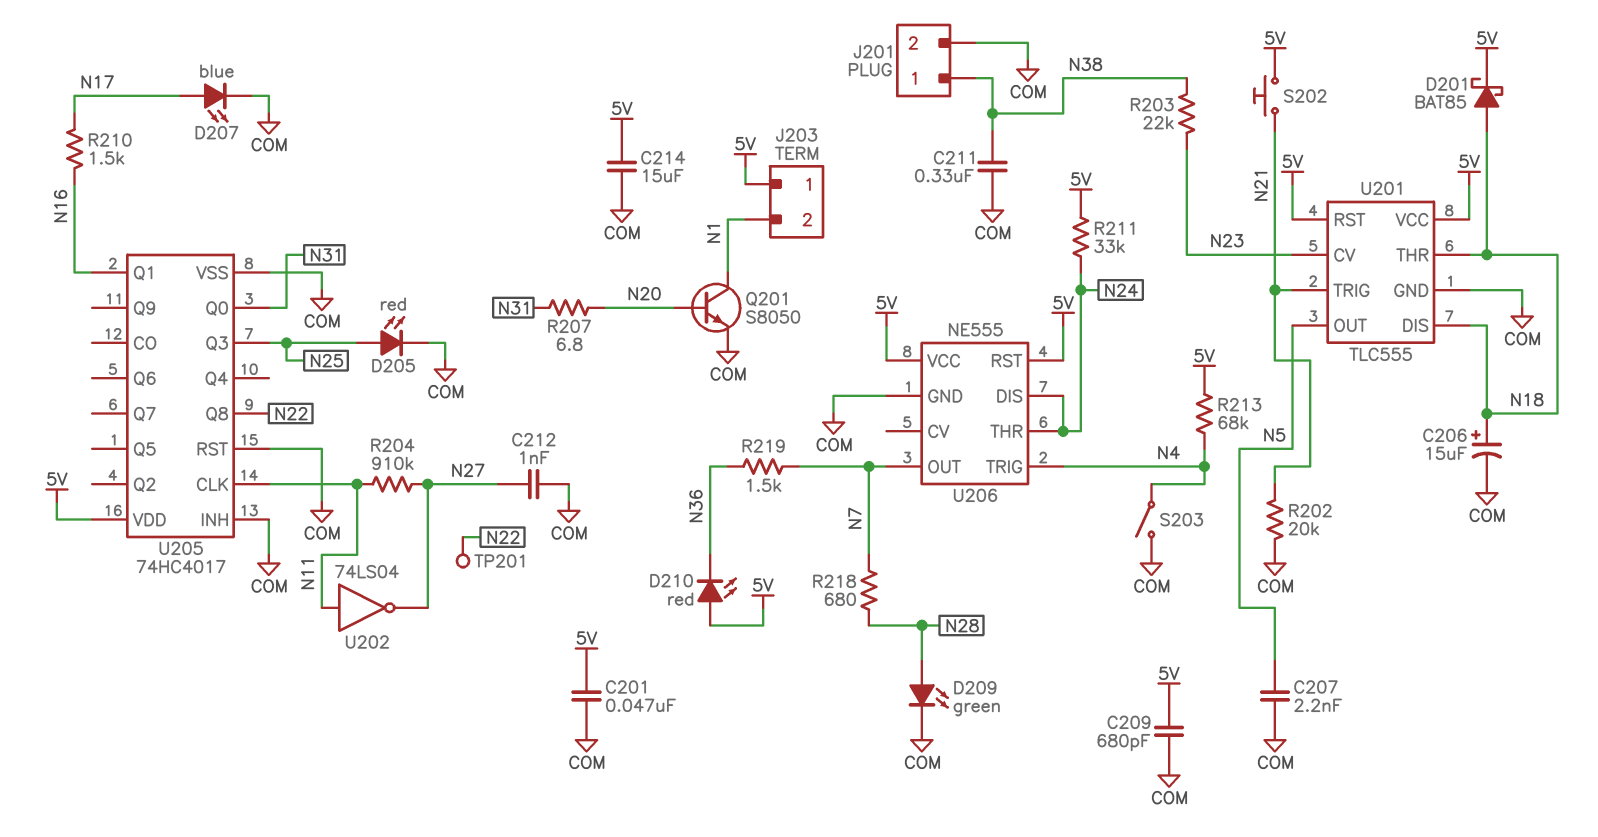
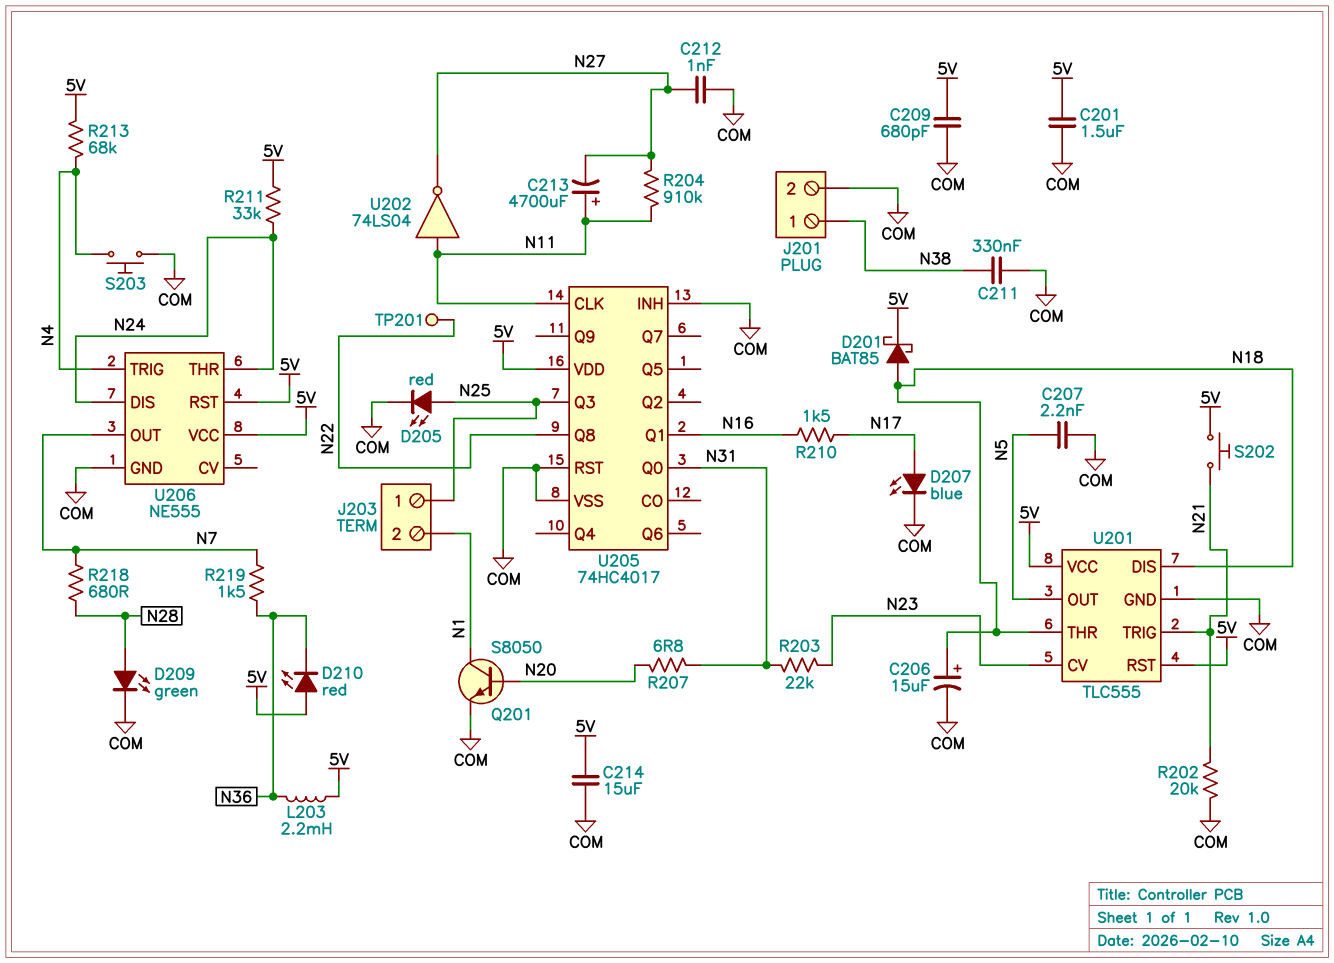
C201: 47nF (5V, COM) -> 1.5uF (5V, COM)
C213: none -> 4700uF (plus N11, minus N27)
J203 pin 1: 5V -> N25
L203: none -> 2.2mH (5V, N36)
R203: 22k (N23, N38) -> 22k (N23, N31)
S203: switch (COM, N4) -> button (COM, N4)

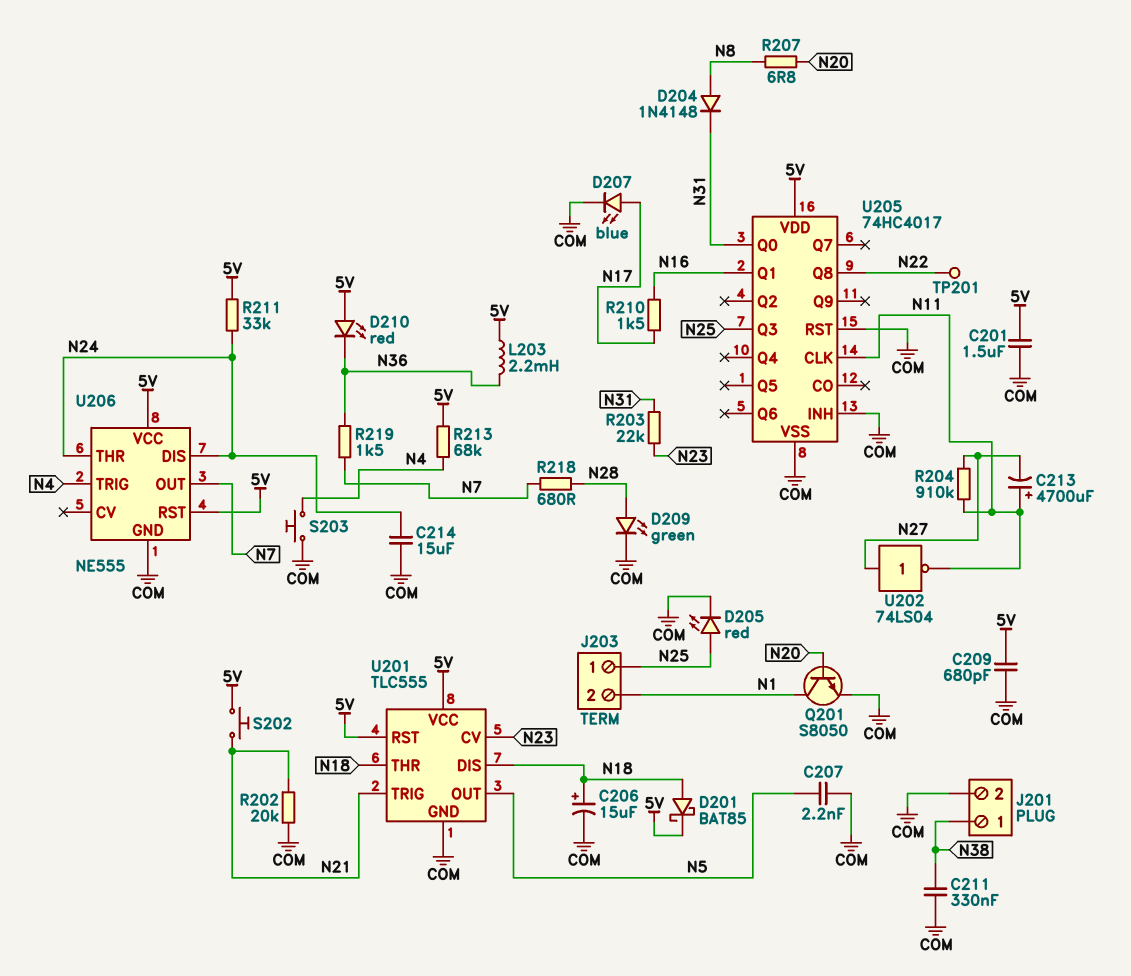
C212: 1nF (COM, N27) -> none
C214: 15uF (5V, COM) -> 15uF (COM, N24)
D204: none -> diode 1N4148 (A N8, K N31)
R207: 6.8 (N20, N31) -> 6.8 (N8, N20)
U202: NOT 74LS04 (in N11, out N27) -> NOT 74LS04 (in N27, out N11)

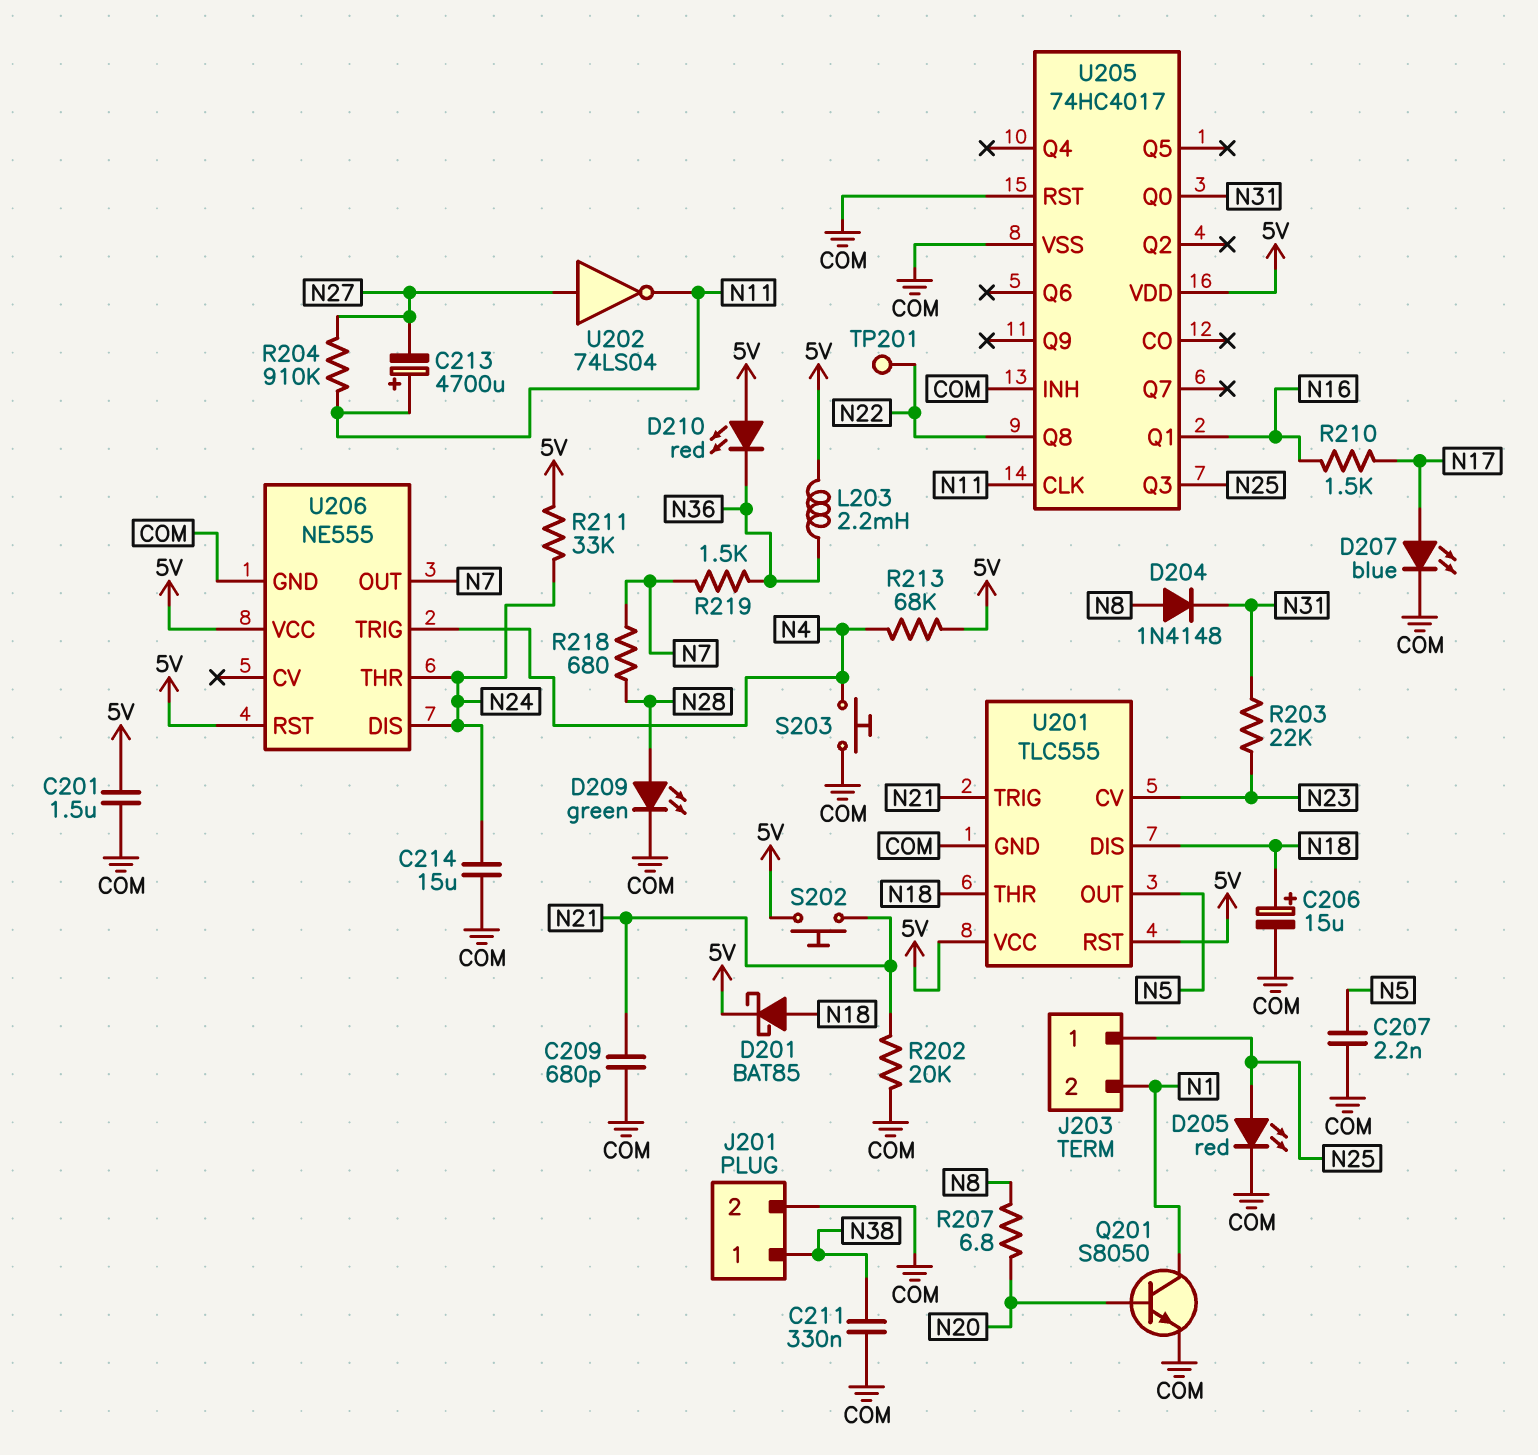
C209: 680pF (5V, COM) -> 680pF (COM, N21)

